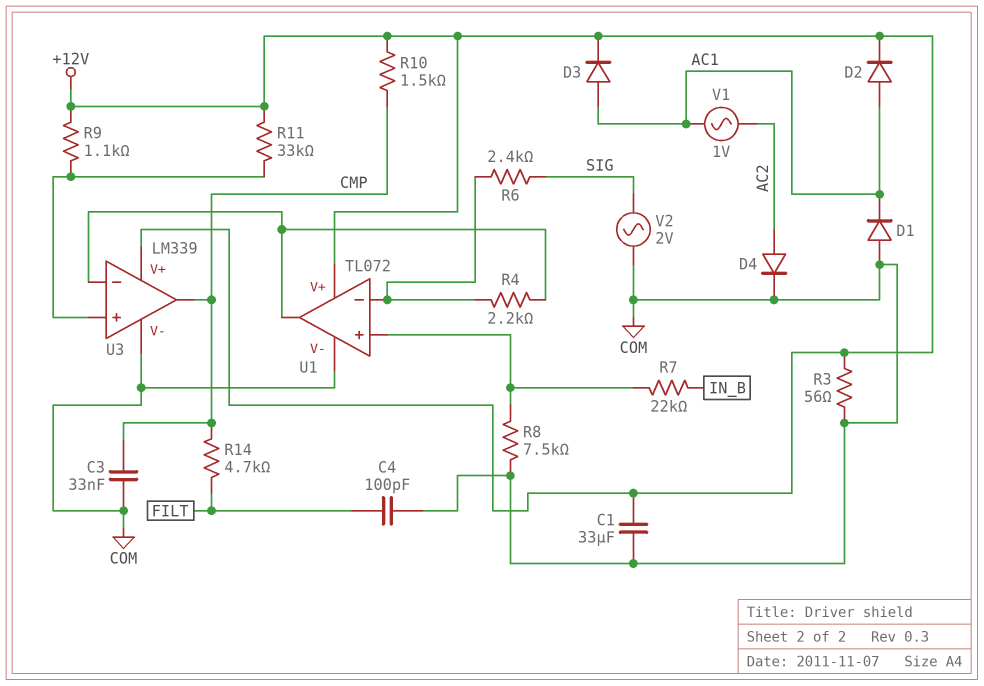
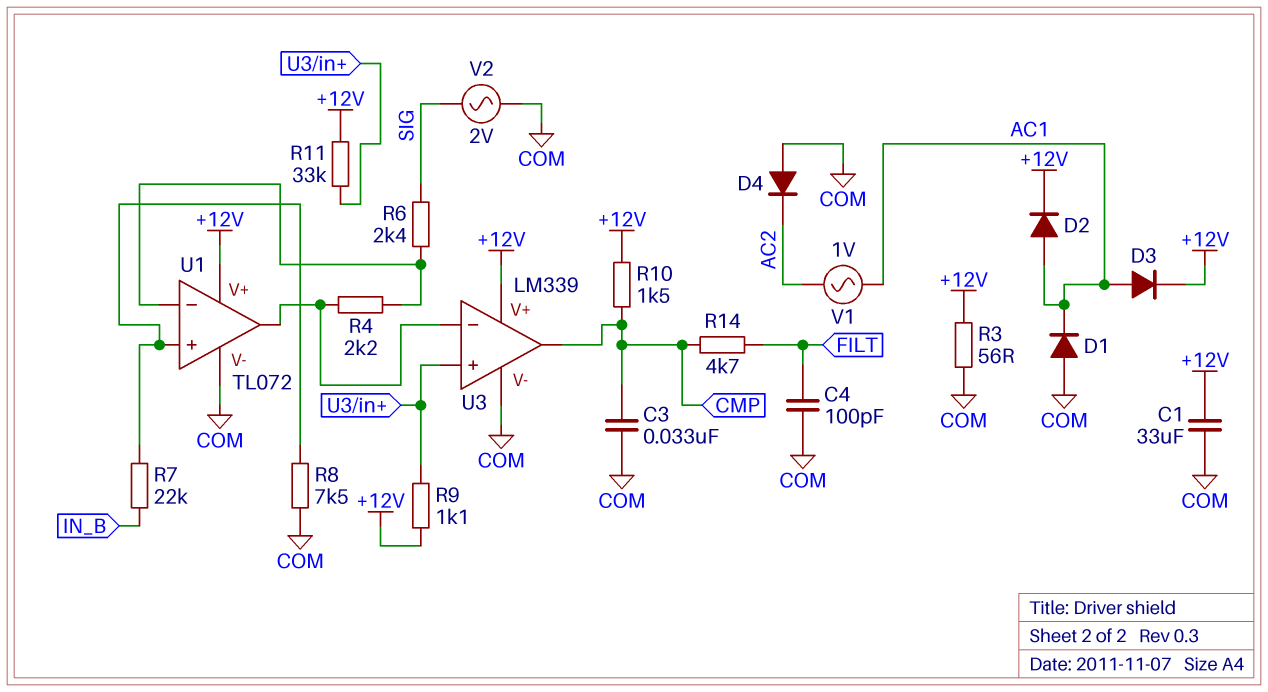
D4: diode (A AC2, K COM) -> diode (A COM, K AC2)

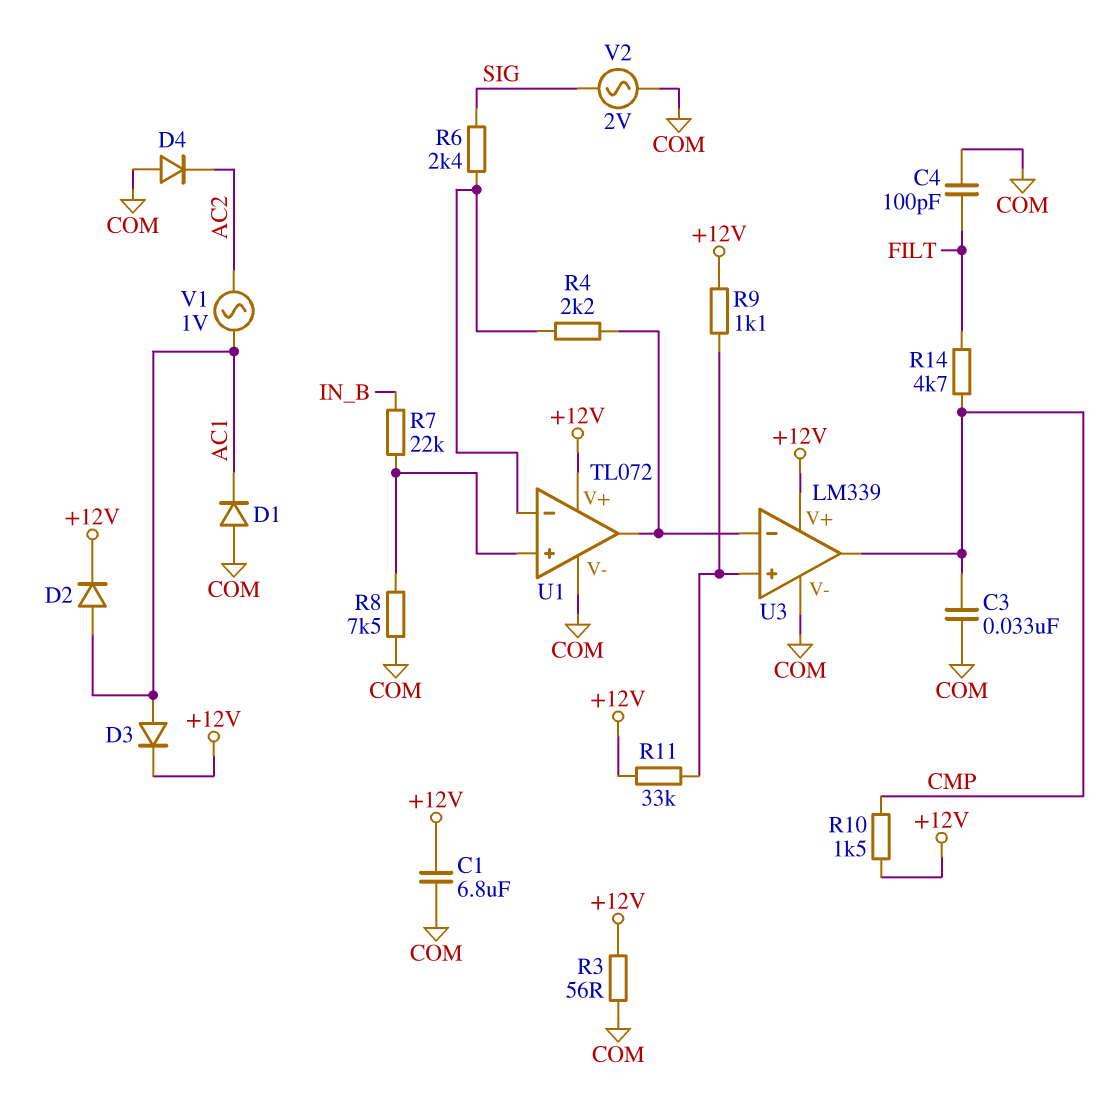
C1: 33uF (+12V, COM) -> 6.8uF (+12V, COM)

